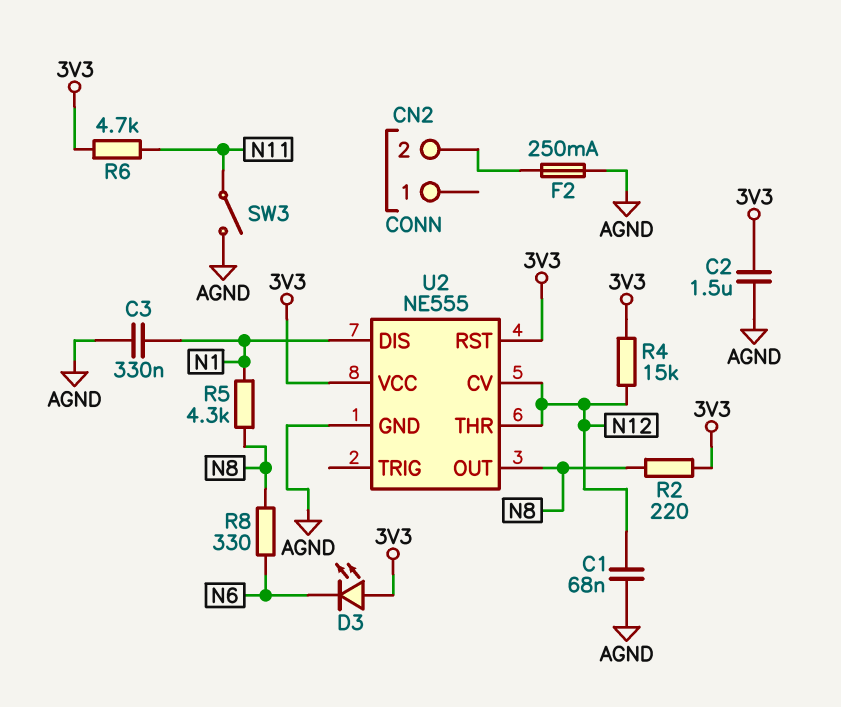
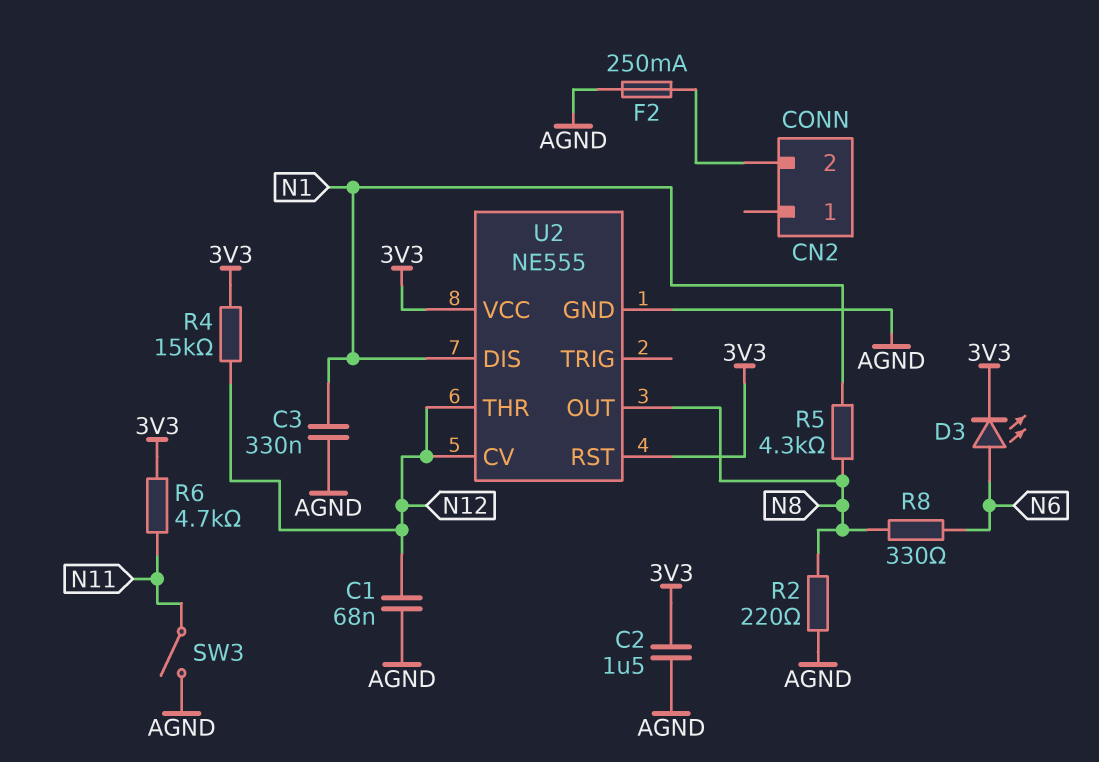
D3: LED (A 3V3, K N6) -> LED (A N6, K 3V3)
R2: 220 (3V3, N8) -> 220 (AGND, N8)

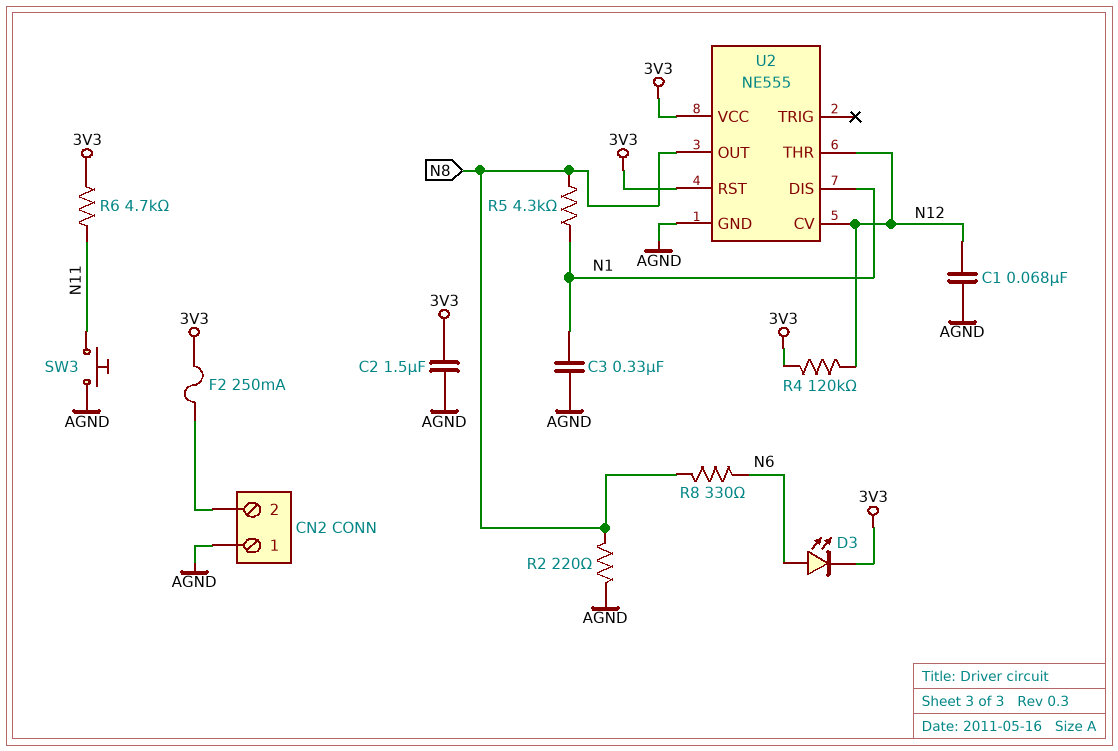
CN2 pin 1: none -> AGND
F2: 250mA (AGND, CN2/2) -> 250mA (3V3, CN2/2)
R4: 15k (3V3, N12) -> 120k (3V3, N12)
SW3: switch (AGND, N11) -> button (AGND, N11)

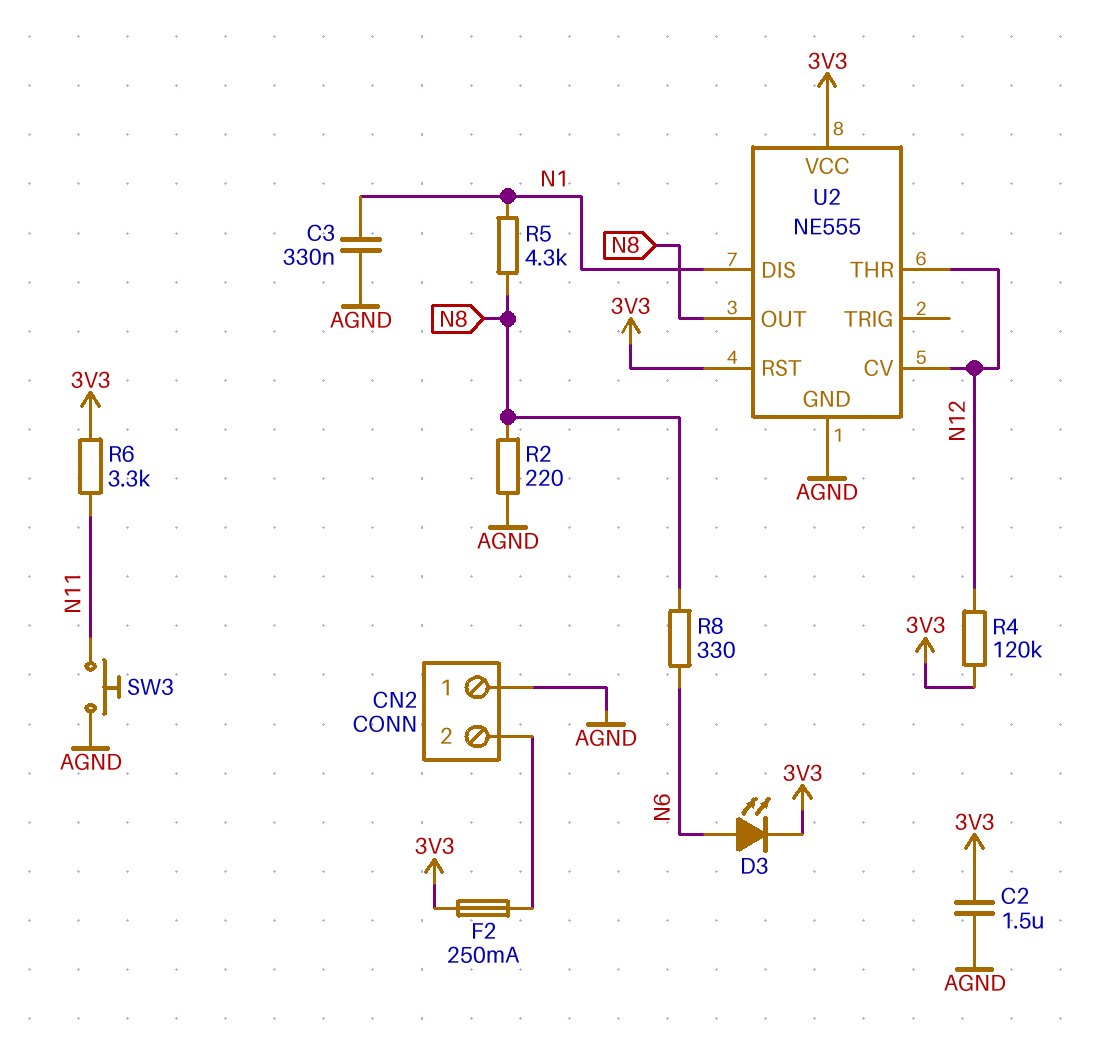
C1: 68nF (AGND, N12) -> none
R6: 4.7k (3V3, N11) -> 3.3k (3V3, N11)

